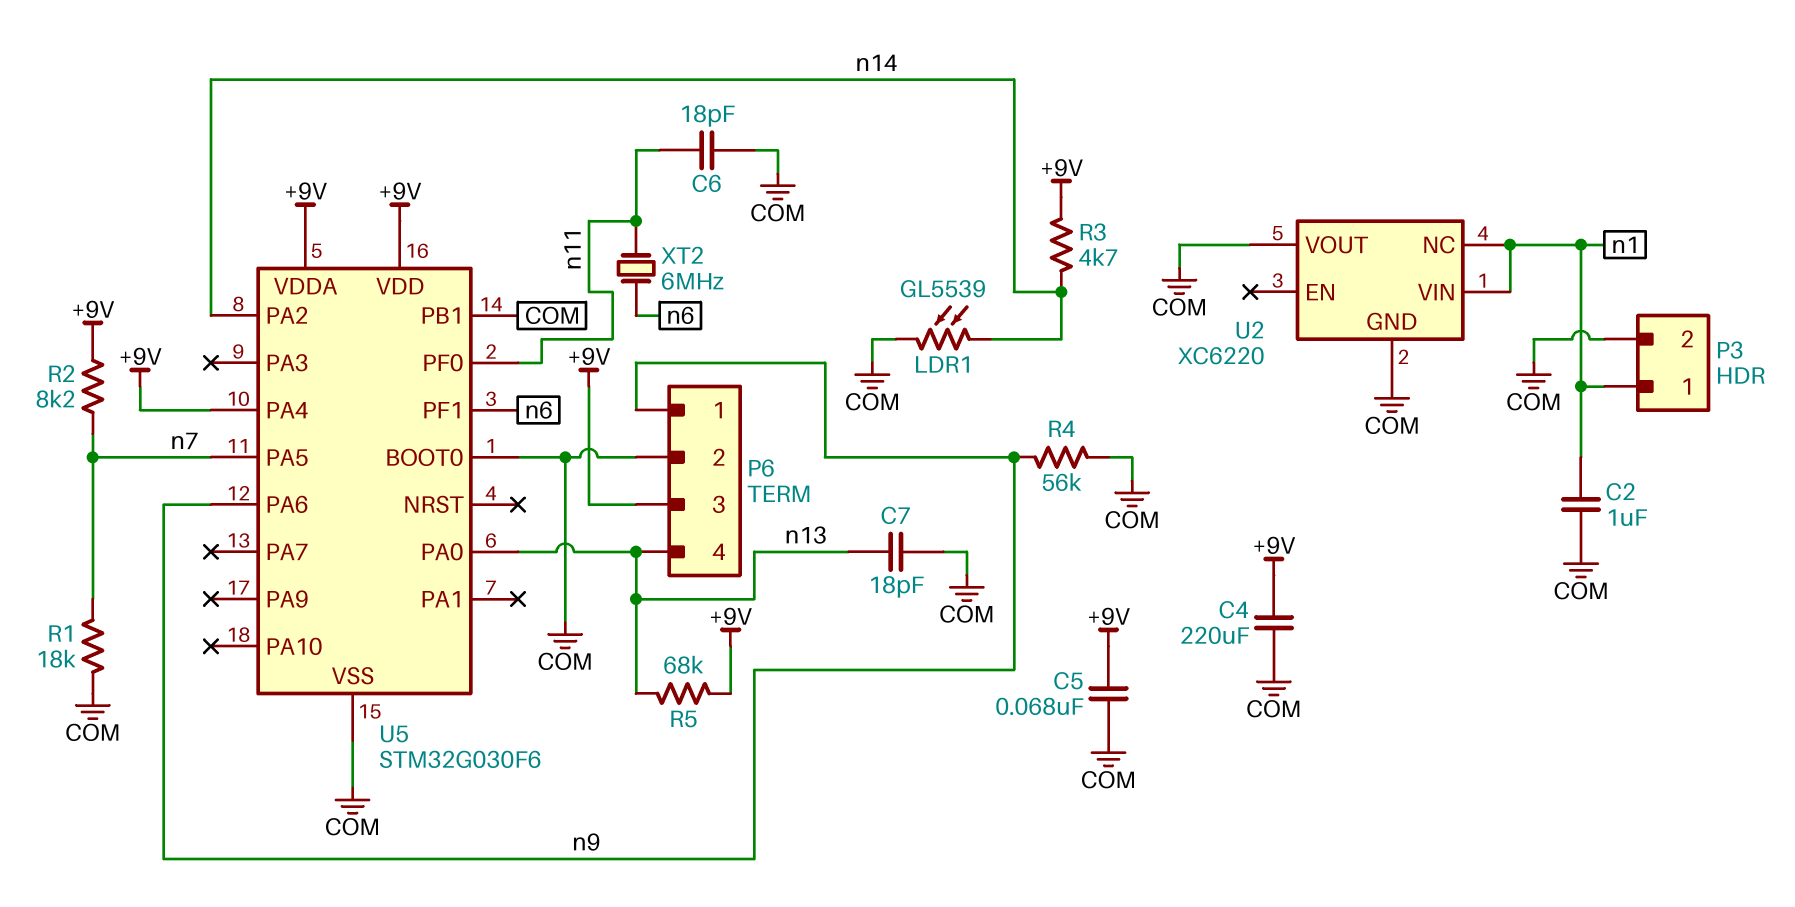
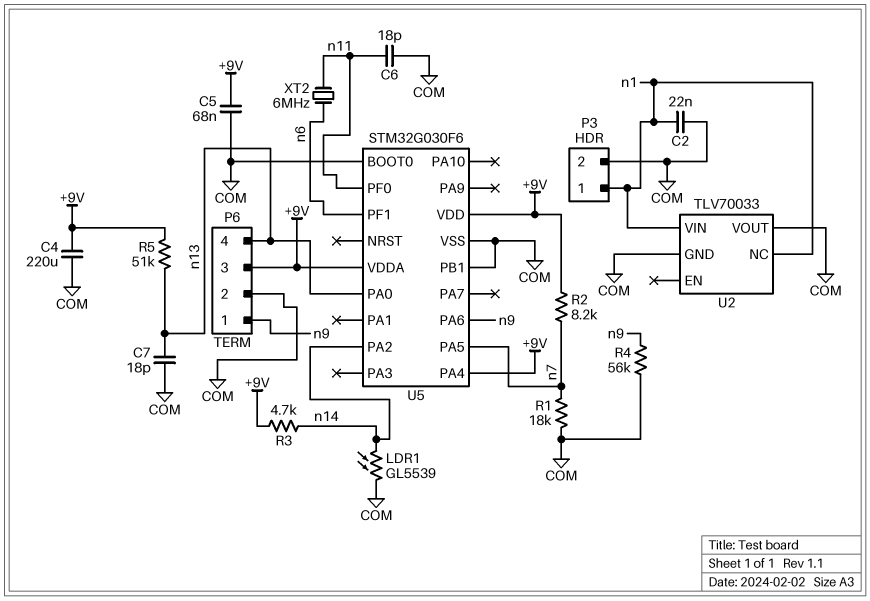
C2: 1uF (COM, n1) -> 22nF (COM, n1)
R5: 68k (+9V, n13) -> 51k (+9V, n13)
U2: XC6220 -> TLV70033

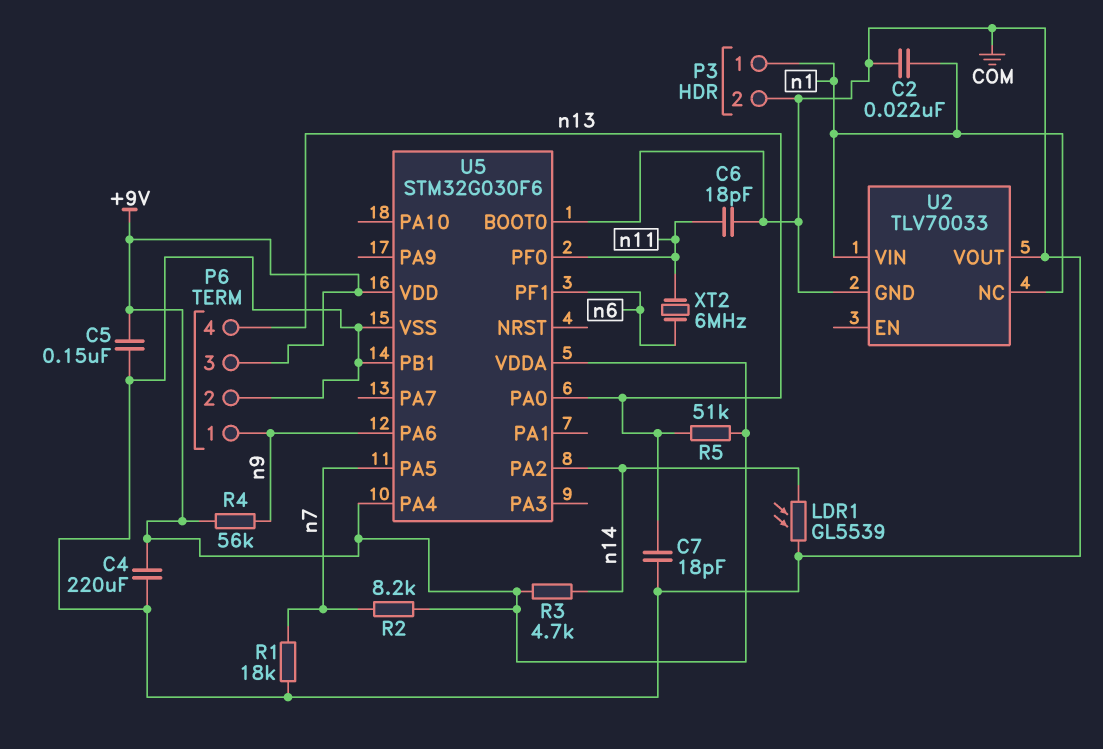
C5: 68nF (+9V, COM) -> 150nF (+9V, COM)
R4: 56k (COM, n9) -> 56k (+9V, n9)

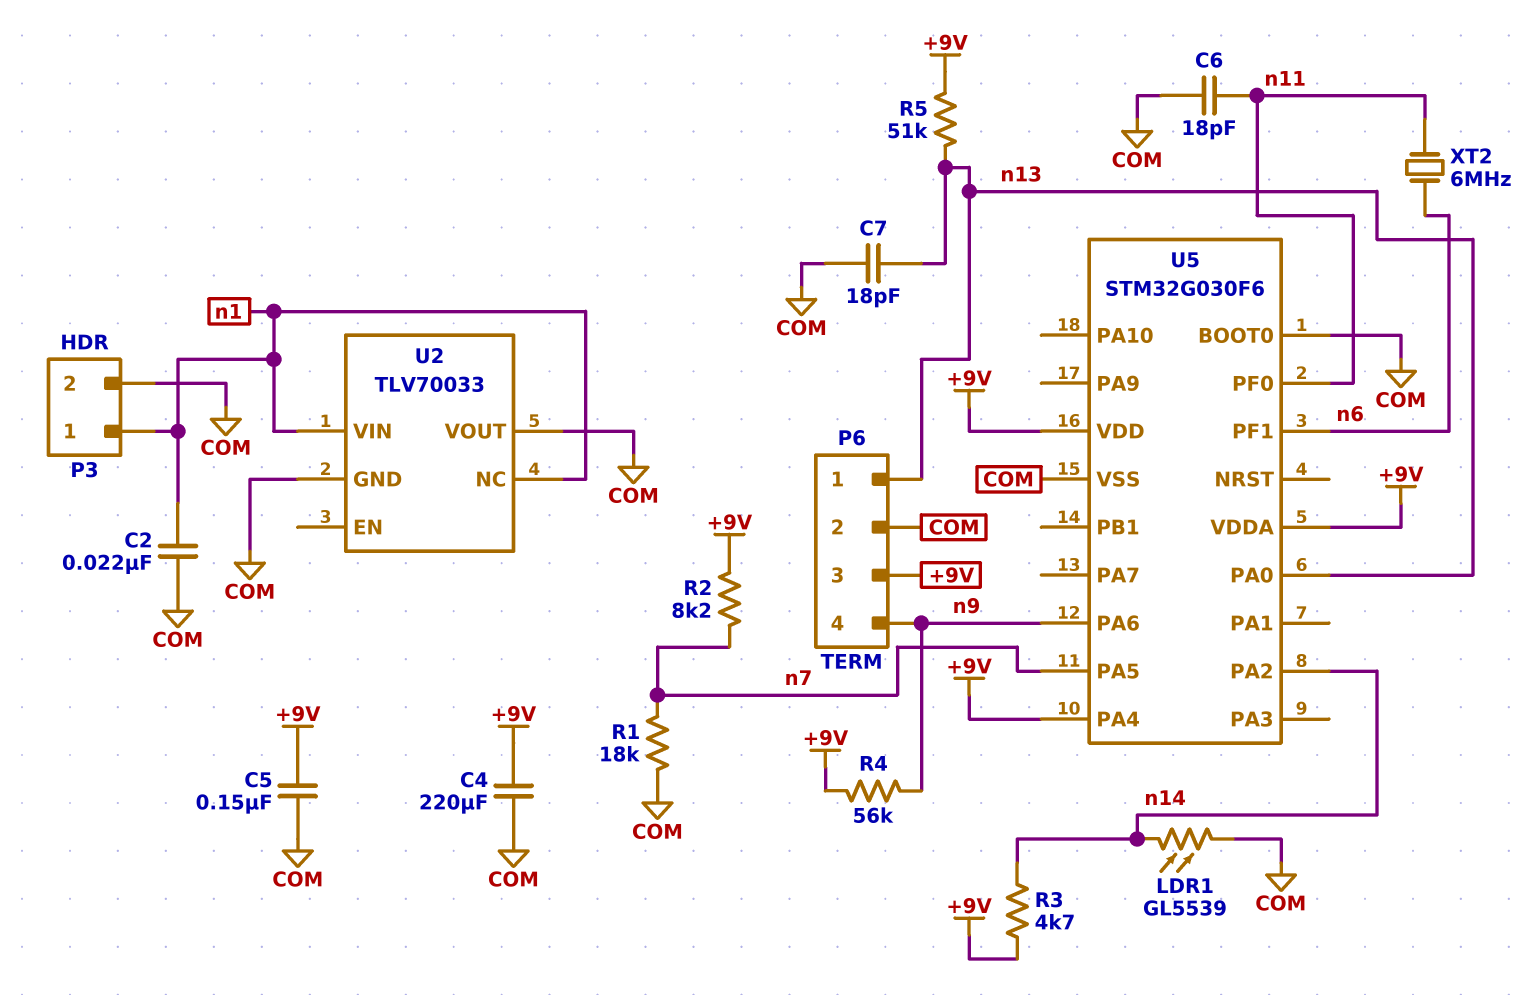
P6 pin 1: n9 -> n13
P6 pin 4: n13 -> n9
U5 pin PB1: COM -> none

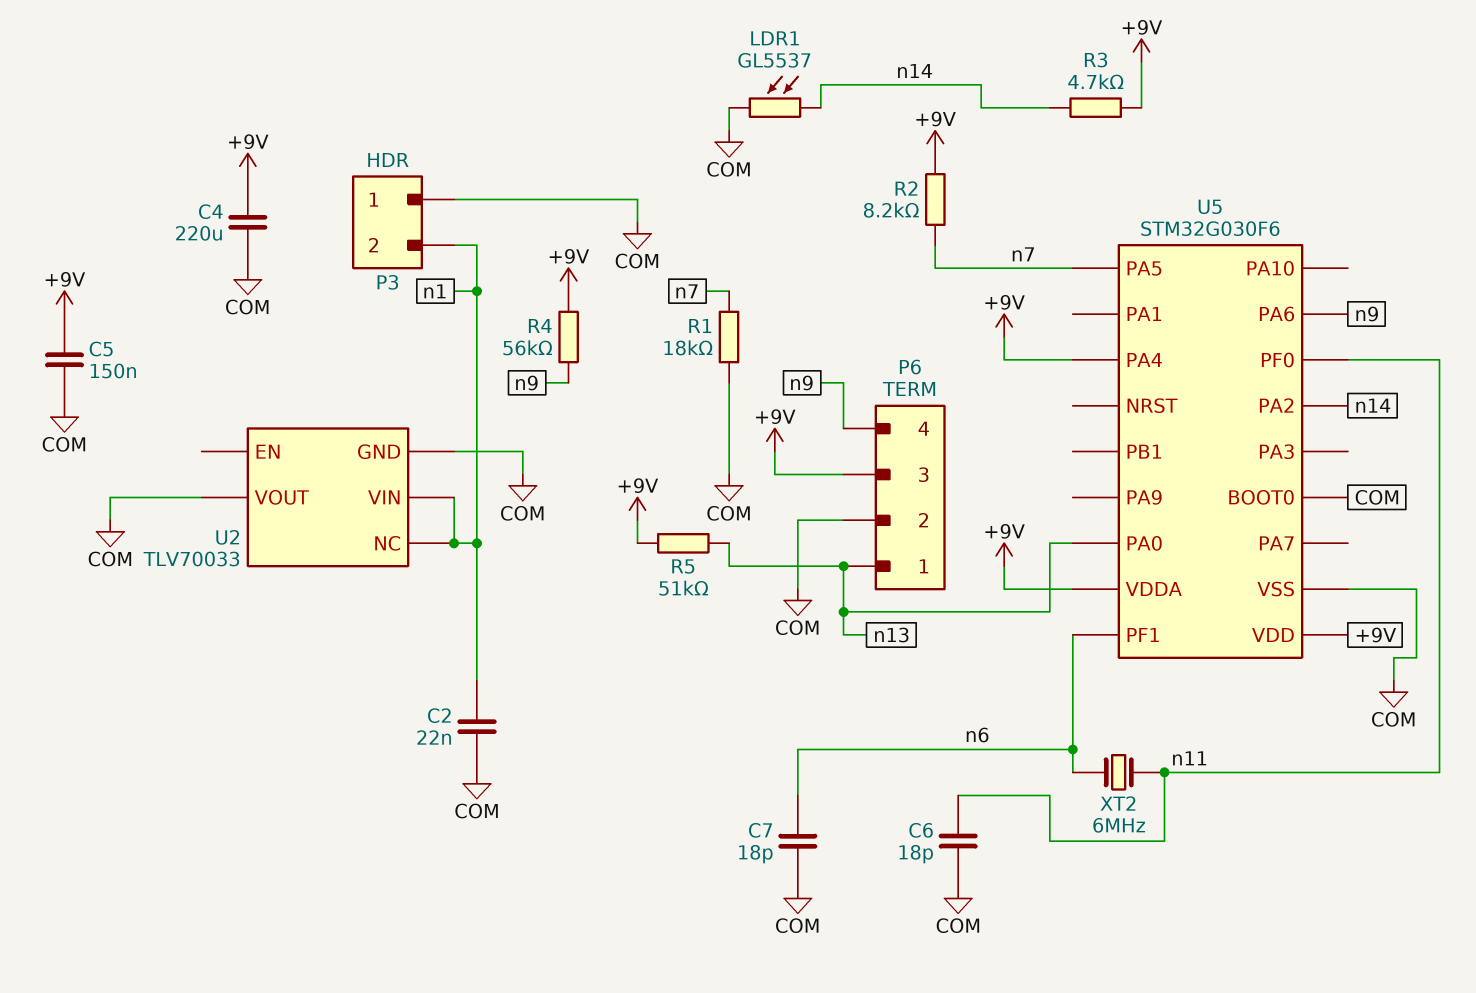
C7: 18pF (COM, n13) -> 18pF (COM, n6)
LDR1: GL5539 (COM, n14) -> GL5537 (COM, n14)
P3 pin 1: n1 -> COM
P3 pin 2: COM -> n1

